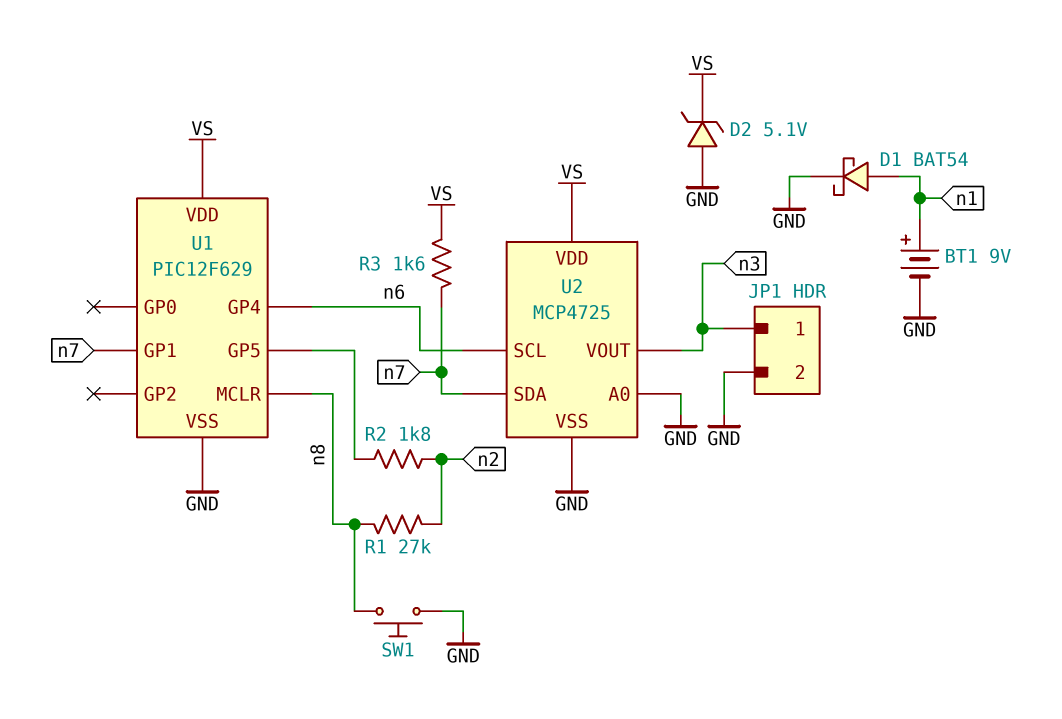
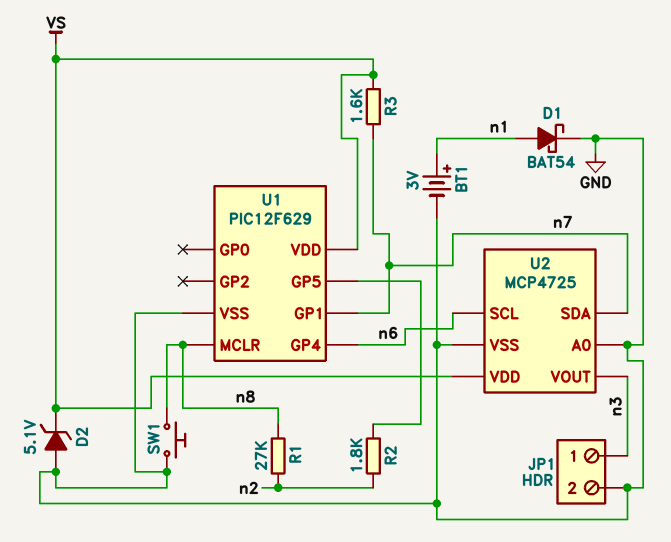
BT1: 9V (plus n1, minus GND) -> 3V (plus n1, minus GND)

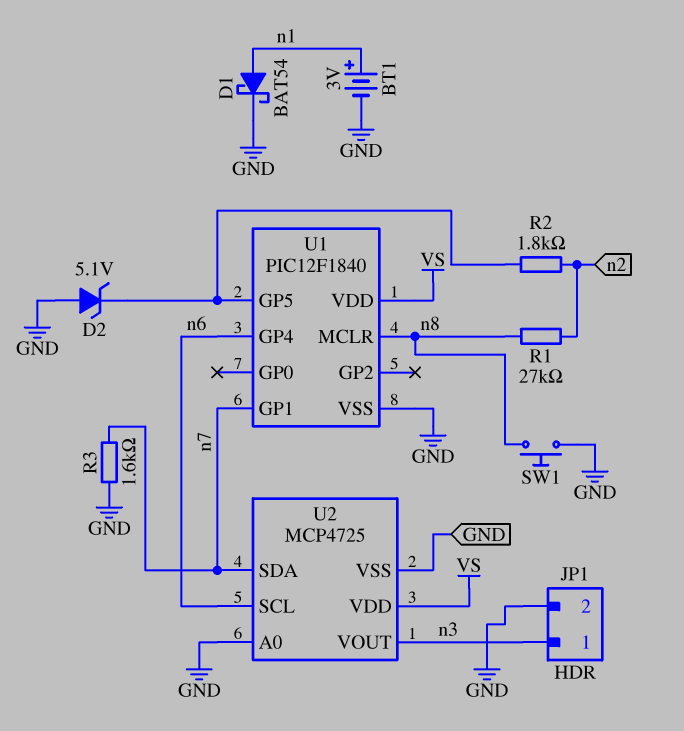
D2: zener 5.1V (A GND, K VS) -> zener 5.1V (A GND, K U1/GP5)
R3: 1.6k (VS, n7) -> 1.6k (GND, n7)
U1: PIC12F629 -> PIC12F1840

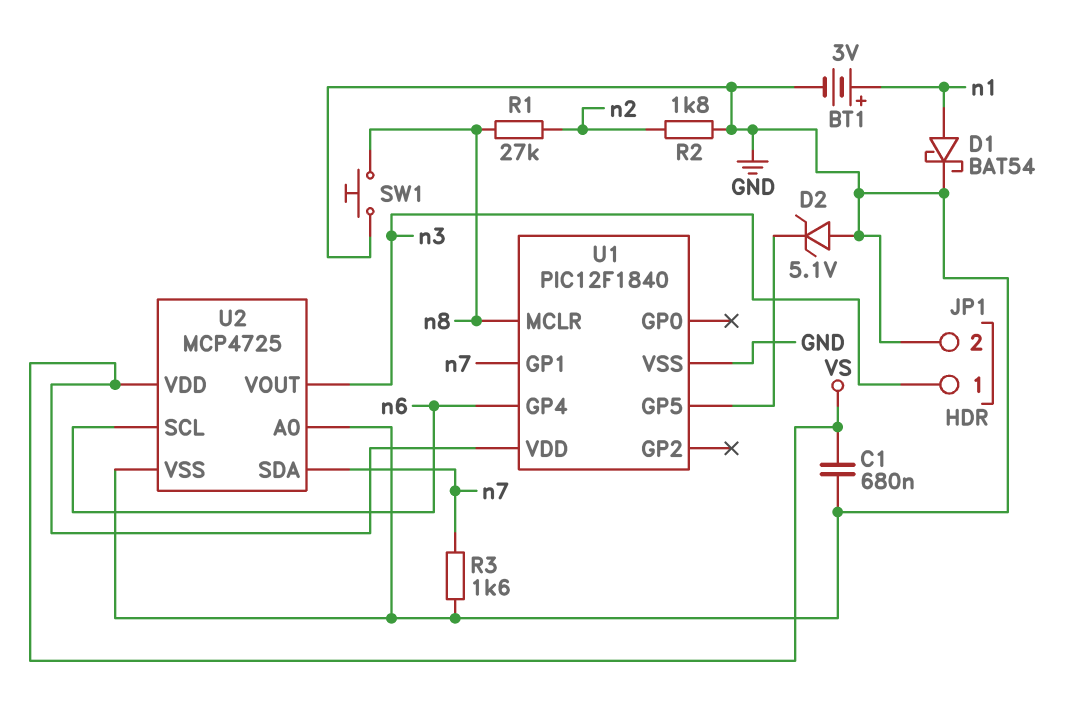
C1: none -> 680nF (GND, VS)
R2: 1.8k (U1/GP5, n2) -> 1.8k (GND, n2)

